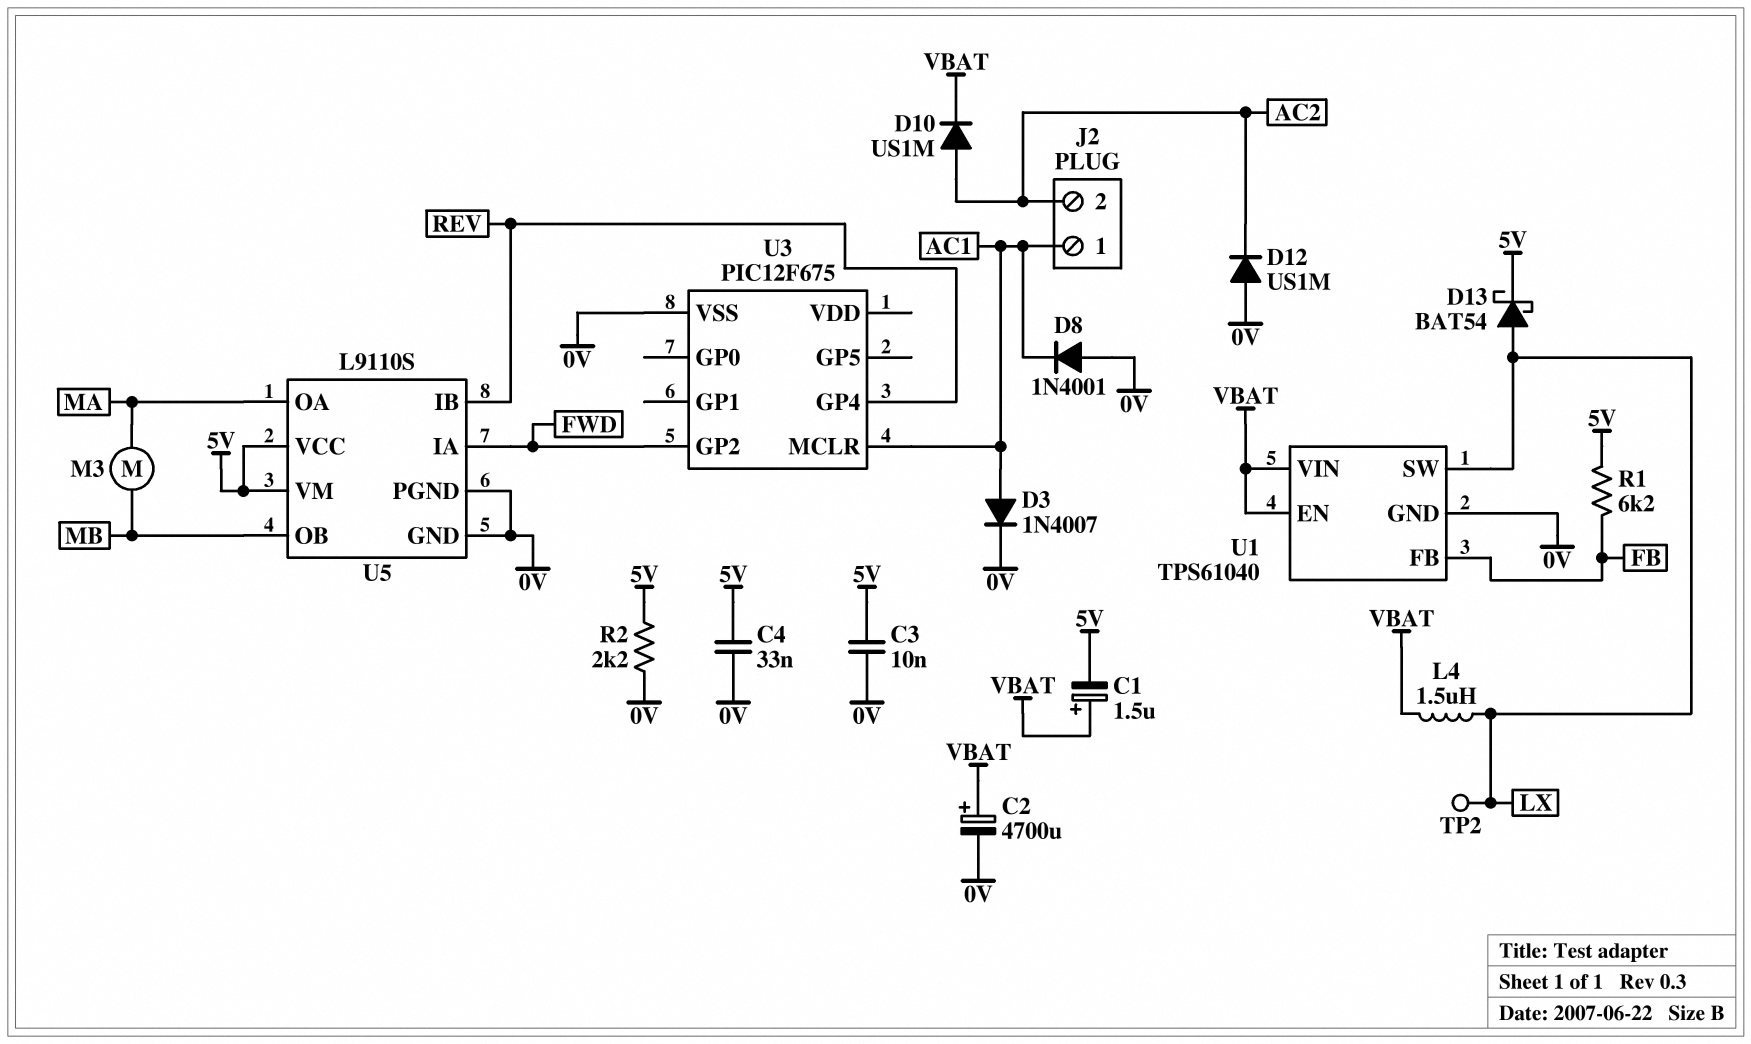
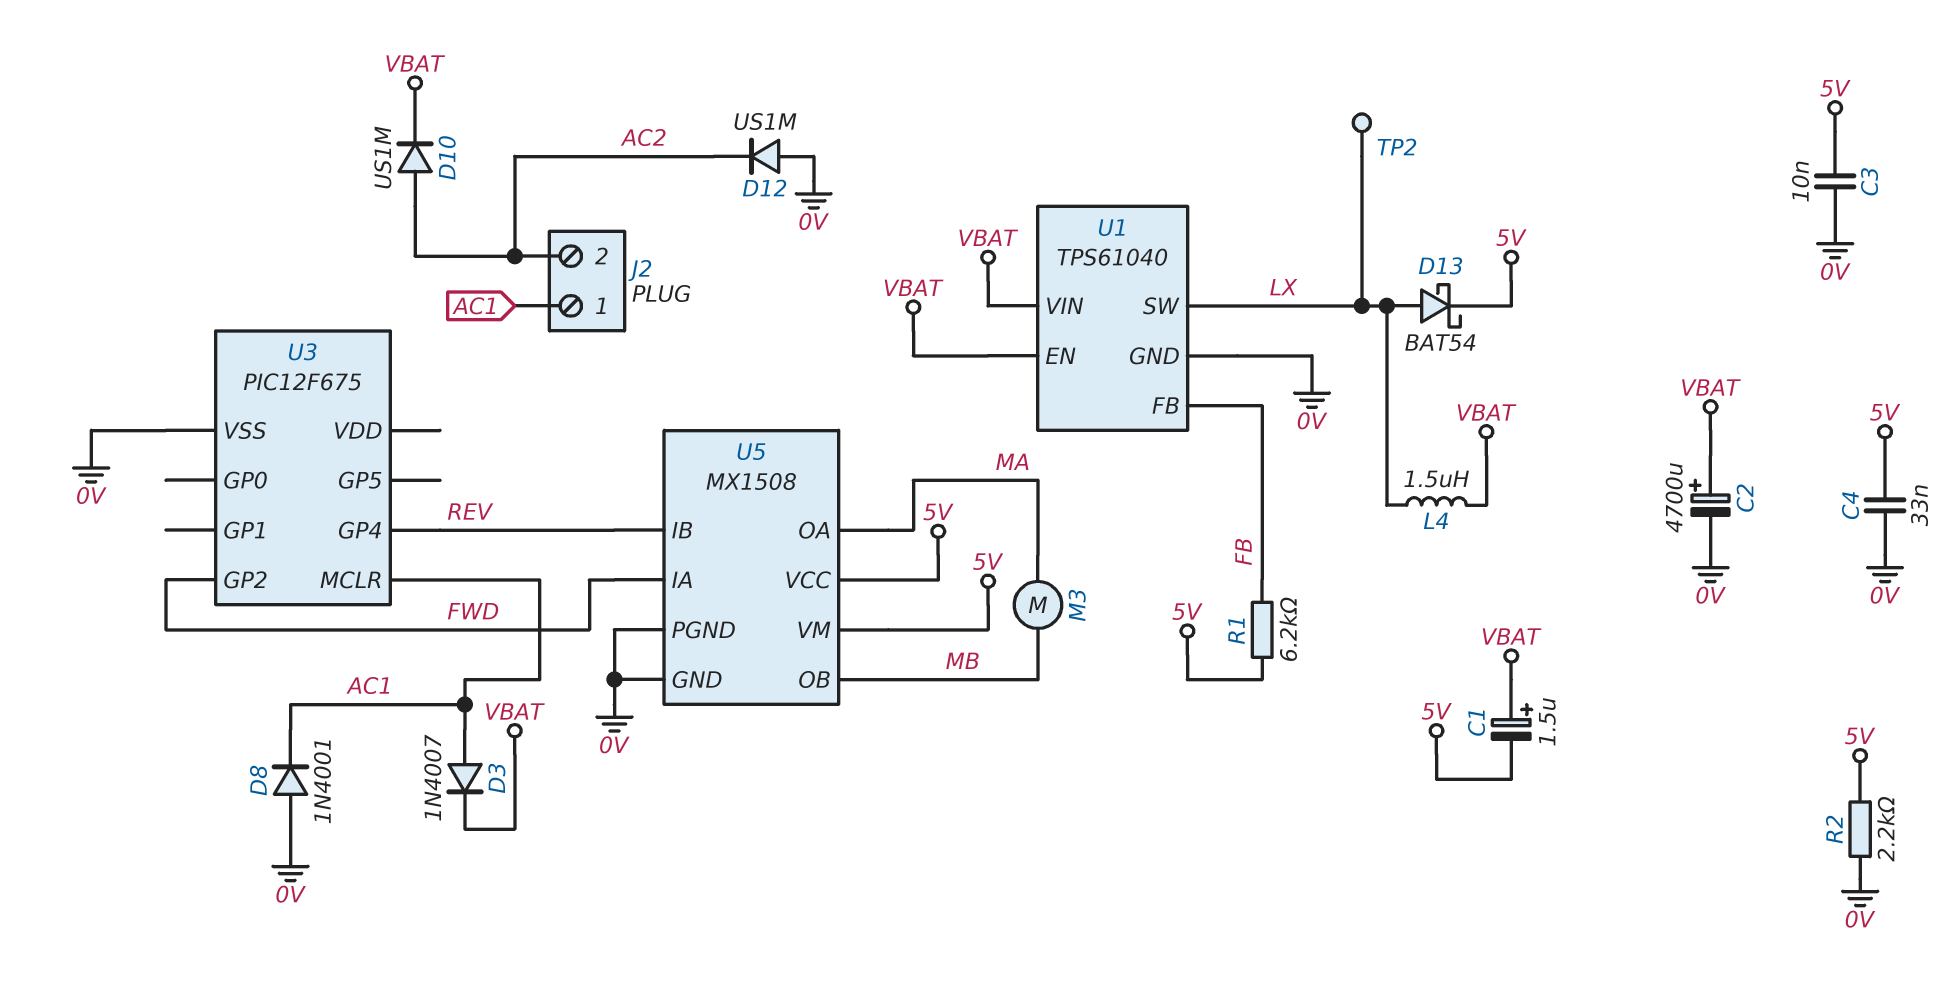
D3: diode 1N4007 (A AC1, K 0V) -> diode 1N4007 (A AC1, K VBAT)
U5: L9110S -> MX1508

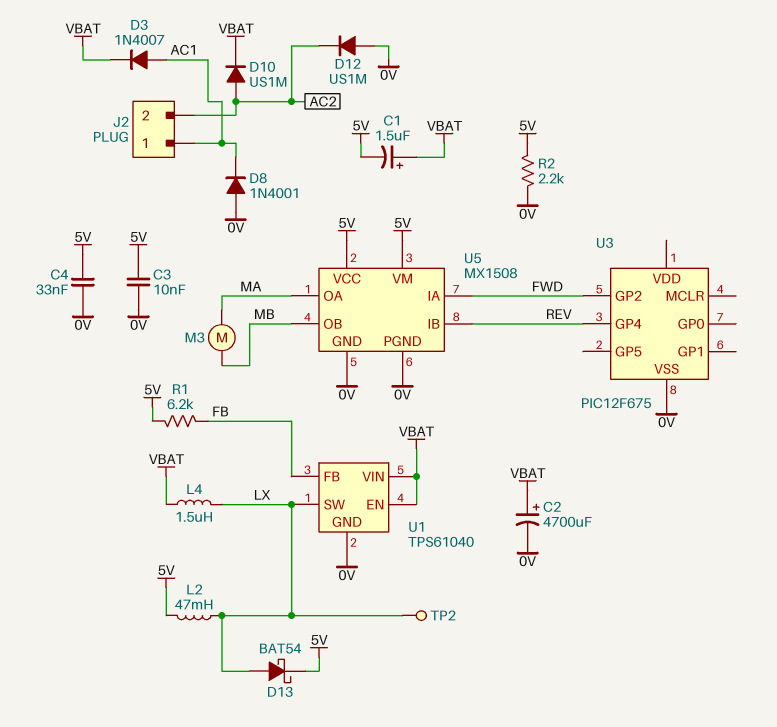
L2: none -> 47mH (5V, LX)
U3 pin MCLR: AC1 -> none

